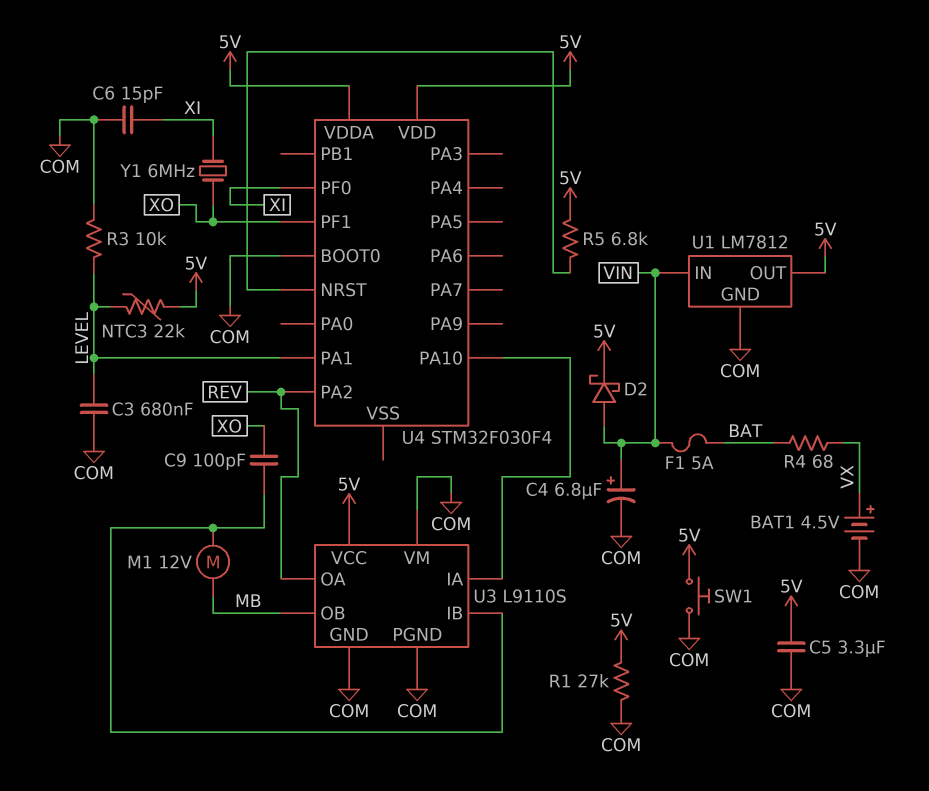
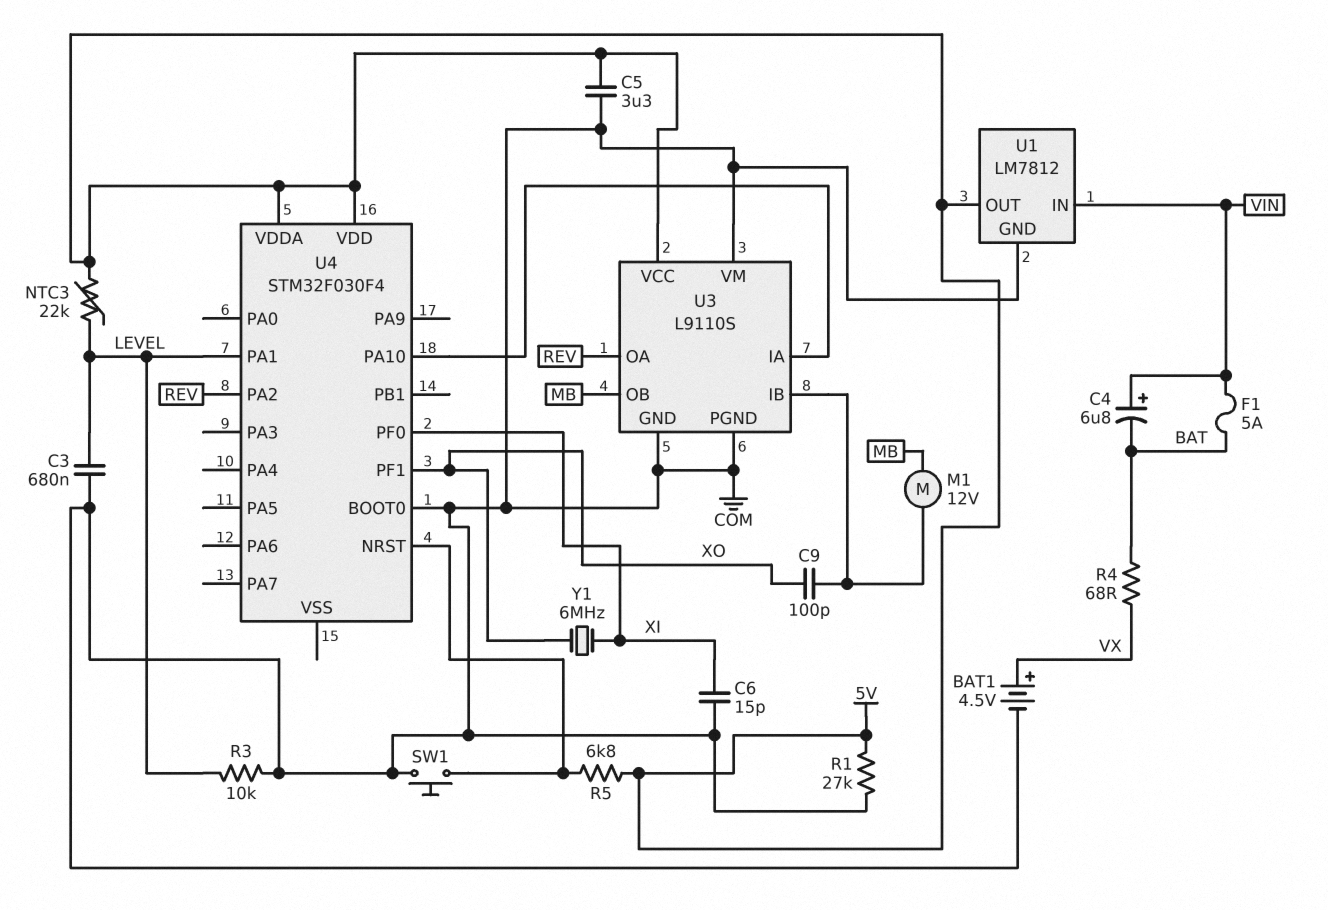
C4: 6.8uF (plus VIN, minus COM) -> 6.8uF (plus VIN, minus BAT)
D2: schottky (A VIN, K 5V) -> none
SW1: button (5V, COM) -> button (COM, U4/NRST)

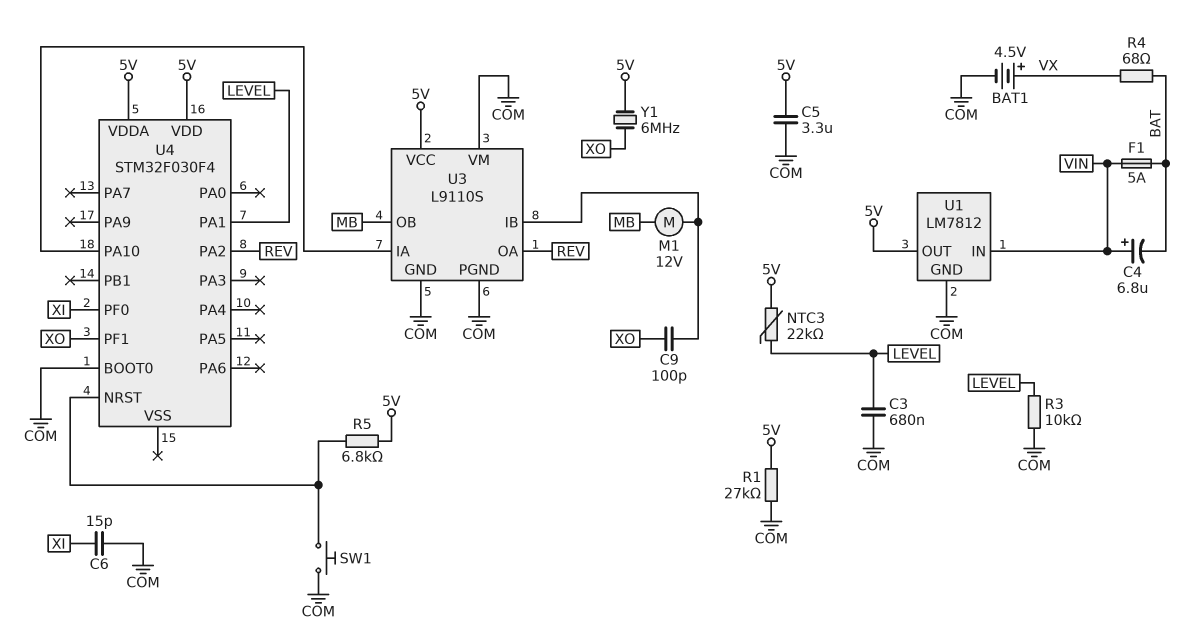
Y1: 6MHz (XI, XO) -> 6MHz (5V, XO)

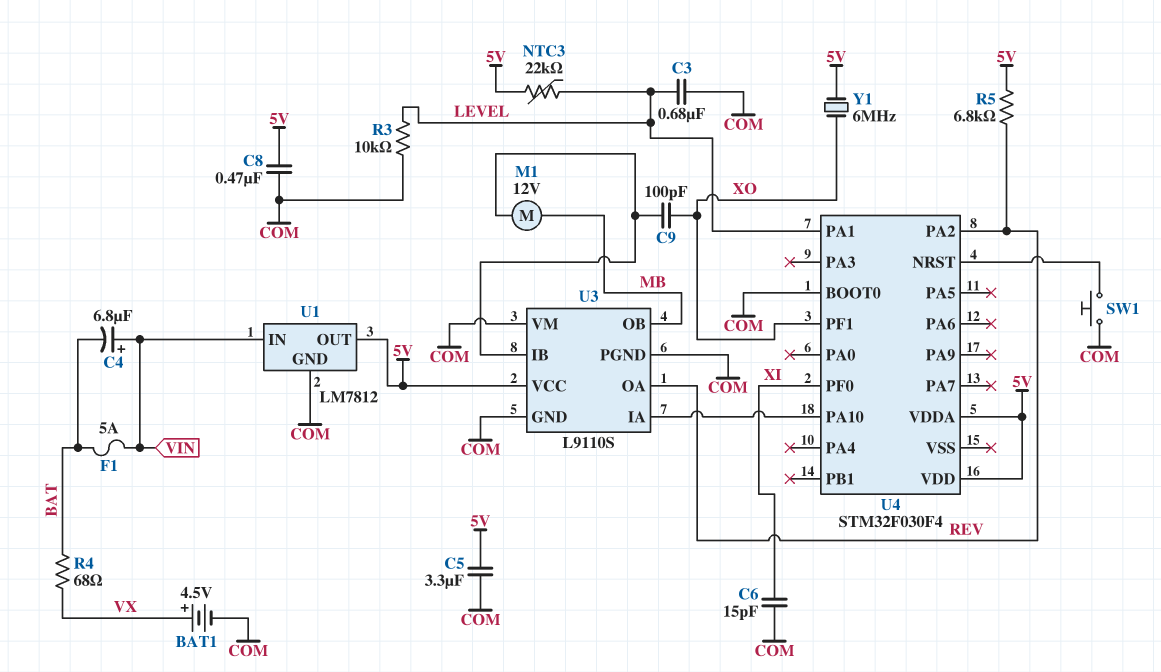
C8: none -> 470nF (5V, COM)
R1: 27k (5V, COM) -> none
R5: 6.8k (5V, U4/NRST) -> 6.8k (5V, REV)

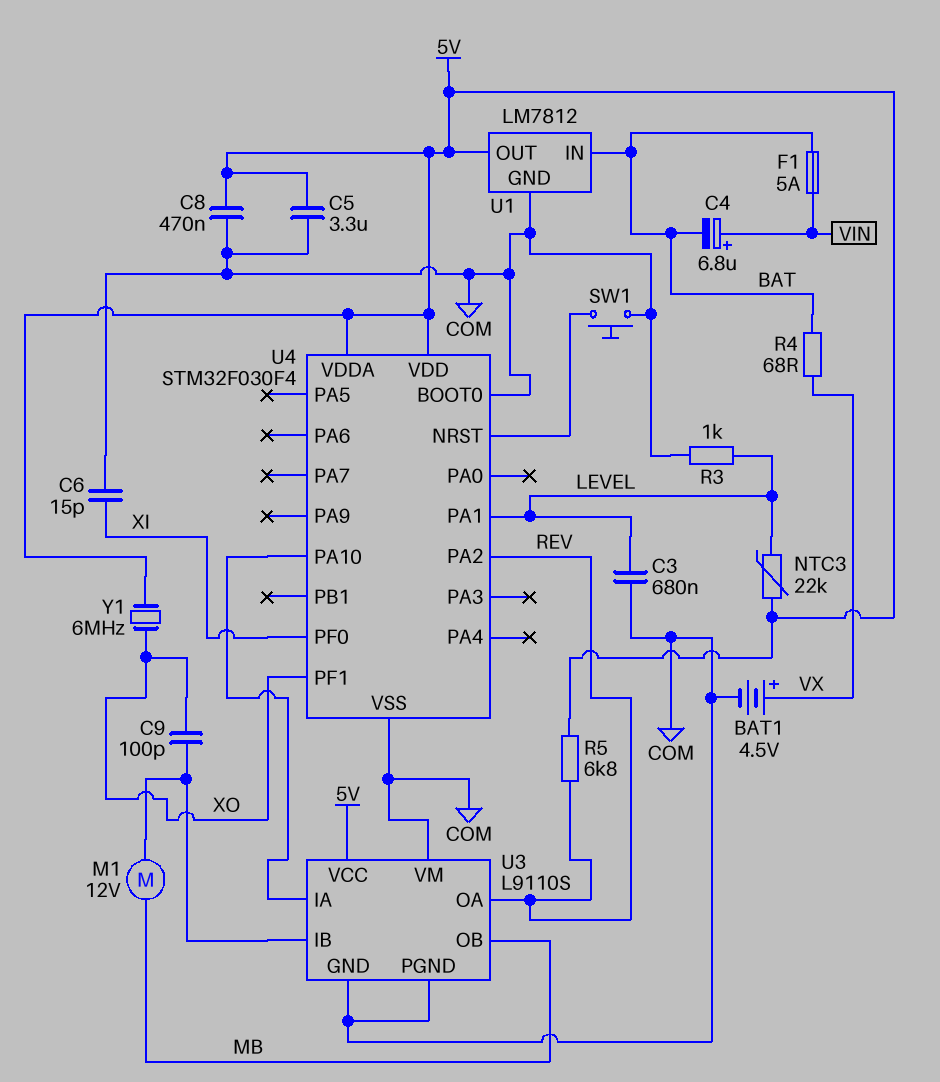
R3: 10k (COM, LEVEL) -> 1k (COM, LEVEL)
U1 pin IN: VIN -> BAT
U4 pin VSS: none -> COM

